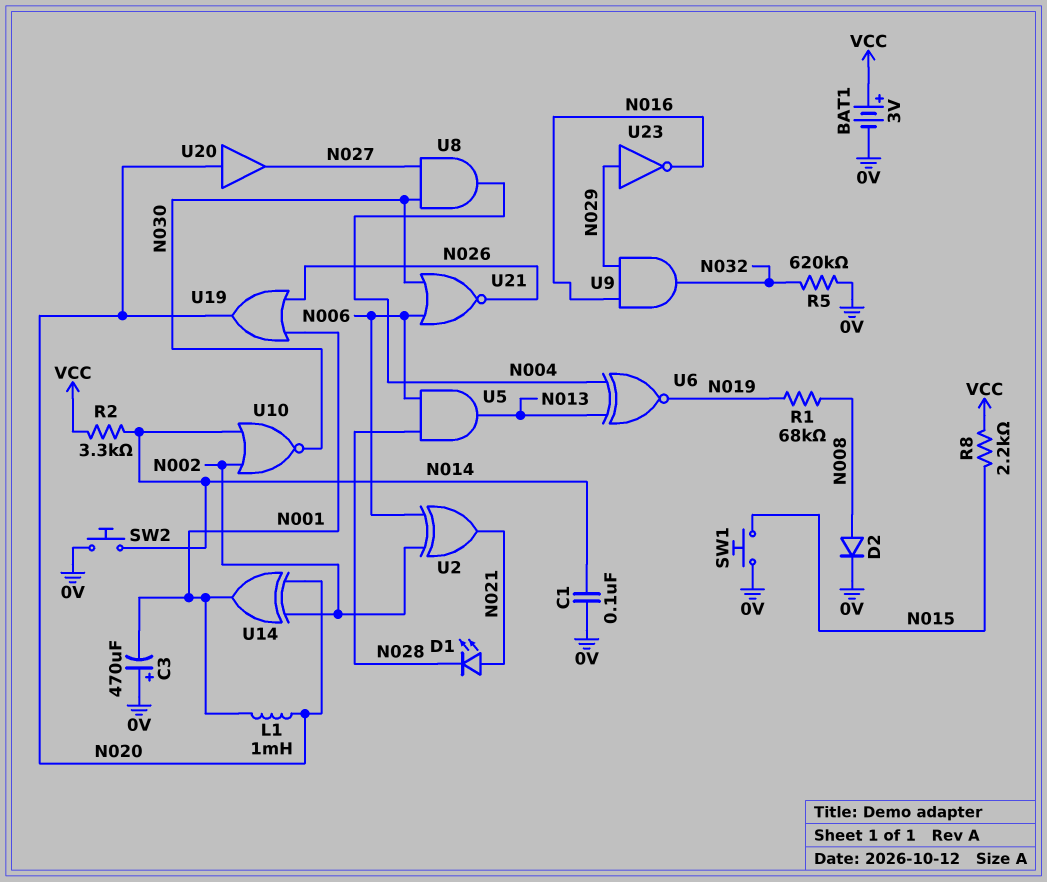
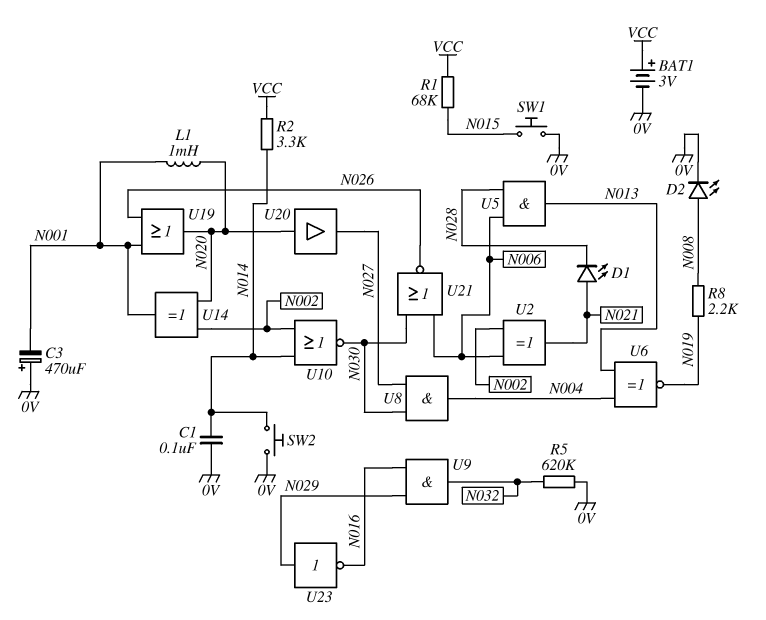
D2: diode (A N008, K 0V) -> LED (A N008, K 0V)
R1: 68k (N008, N019) -> 68k (N015, VCC)
R8: 2.2k (N015, VCC) -> 2.2k (N008, N019)

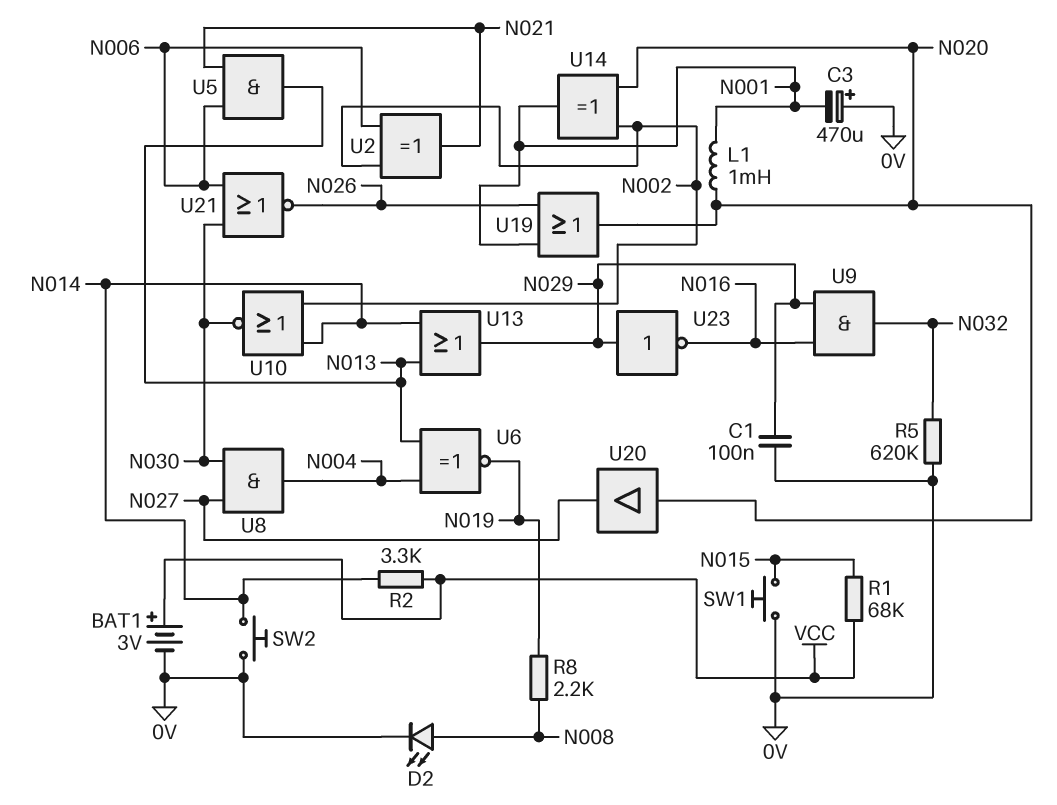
C1: 100nF (0V, N014) -> 100nF (0V, N029)
D1: LED (A N021, K N028) -> none
U5: AND (in N006, in N028, out N013) -> AND (in N006, in N021, out N013)
U13: none -> OR (in N013, in N014, out N029)

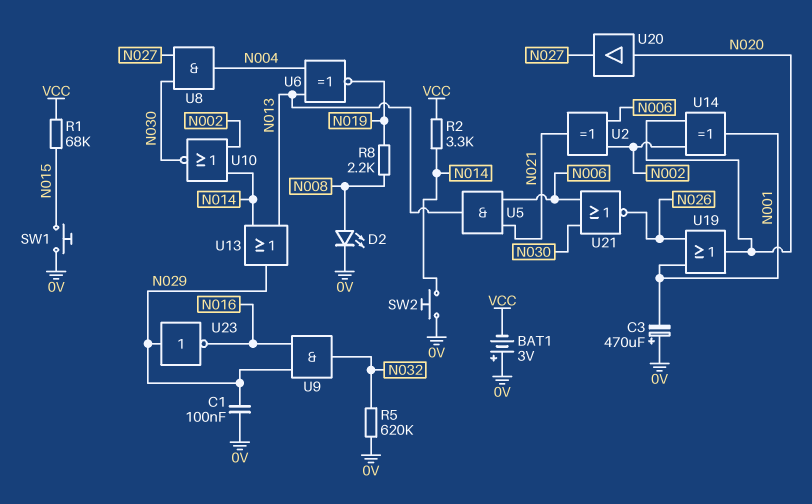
BAT1: 3V (plus VCC, minus 0V) -> 3V (plus 0V, minus VCC)
L1: 1mH (N001, N020) -> none

